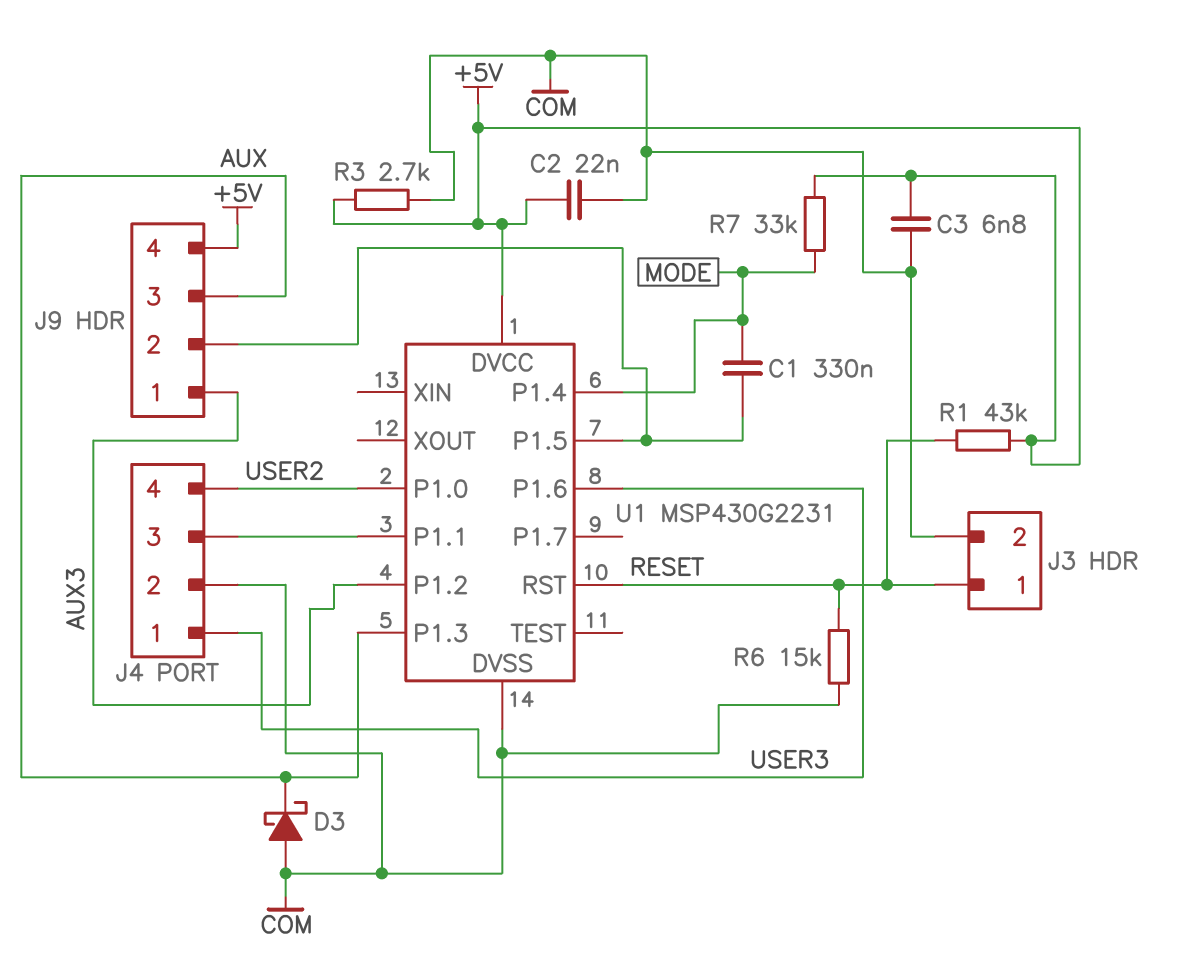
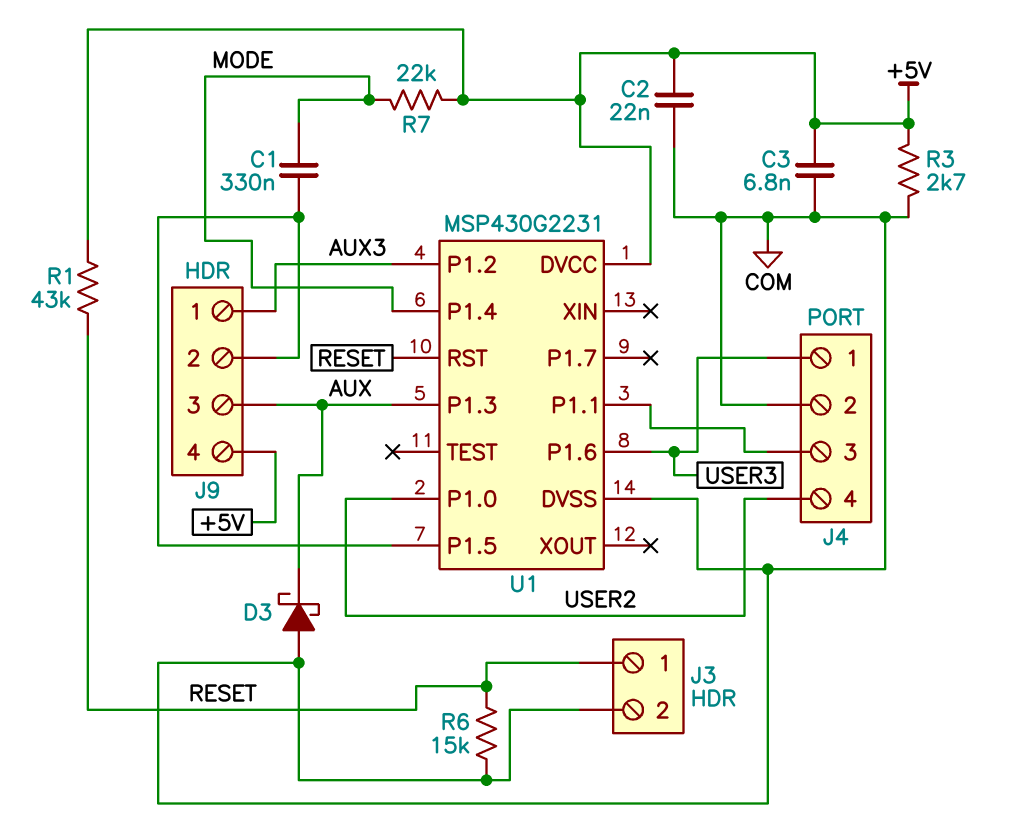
R7: 33k (+5V, MODE) -> 22k (+5V, MODE)

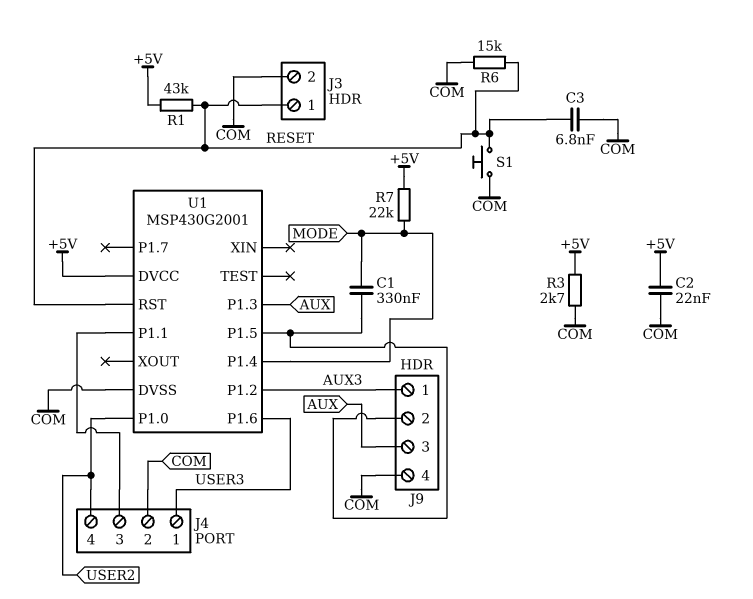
C3: 6.8nF (+5V, COM) -> 6.8nF (COM, RESET)
D3: schottky (A COM, K AUX) -> none
J9 pin 4: +5V -> COM
S1: none -> button (COM, RESET)
U1: MSP430G2231 -> MSP430G2001

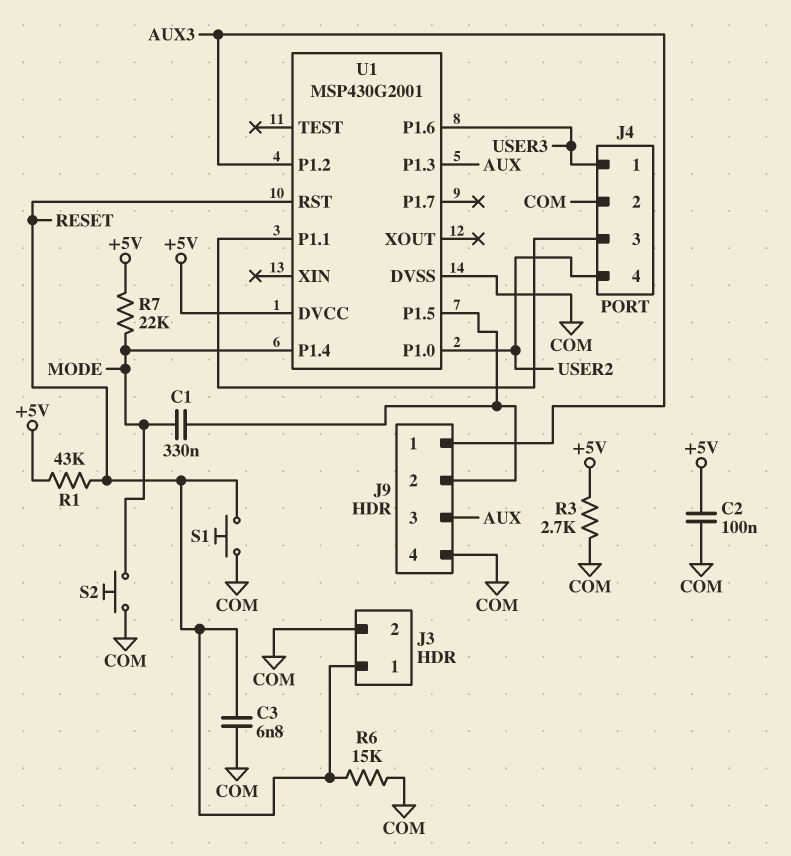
C2: 22nF (+5V, COM) -> 100nF (+5V, COM)
S2: none -> button (COM, MODE)

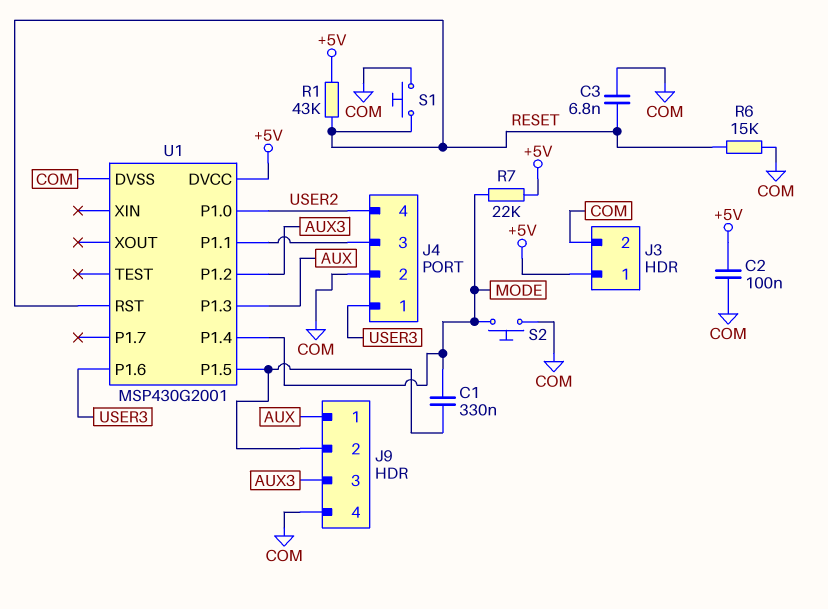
J3 pin 1: RESET -> +5V
J9 pin 1: AUX3 -> AUX
J9 pin 3: AUX -> AUX3
R3: 2.7k (+5V, COM) -> none

